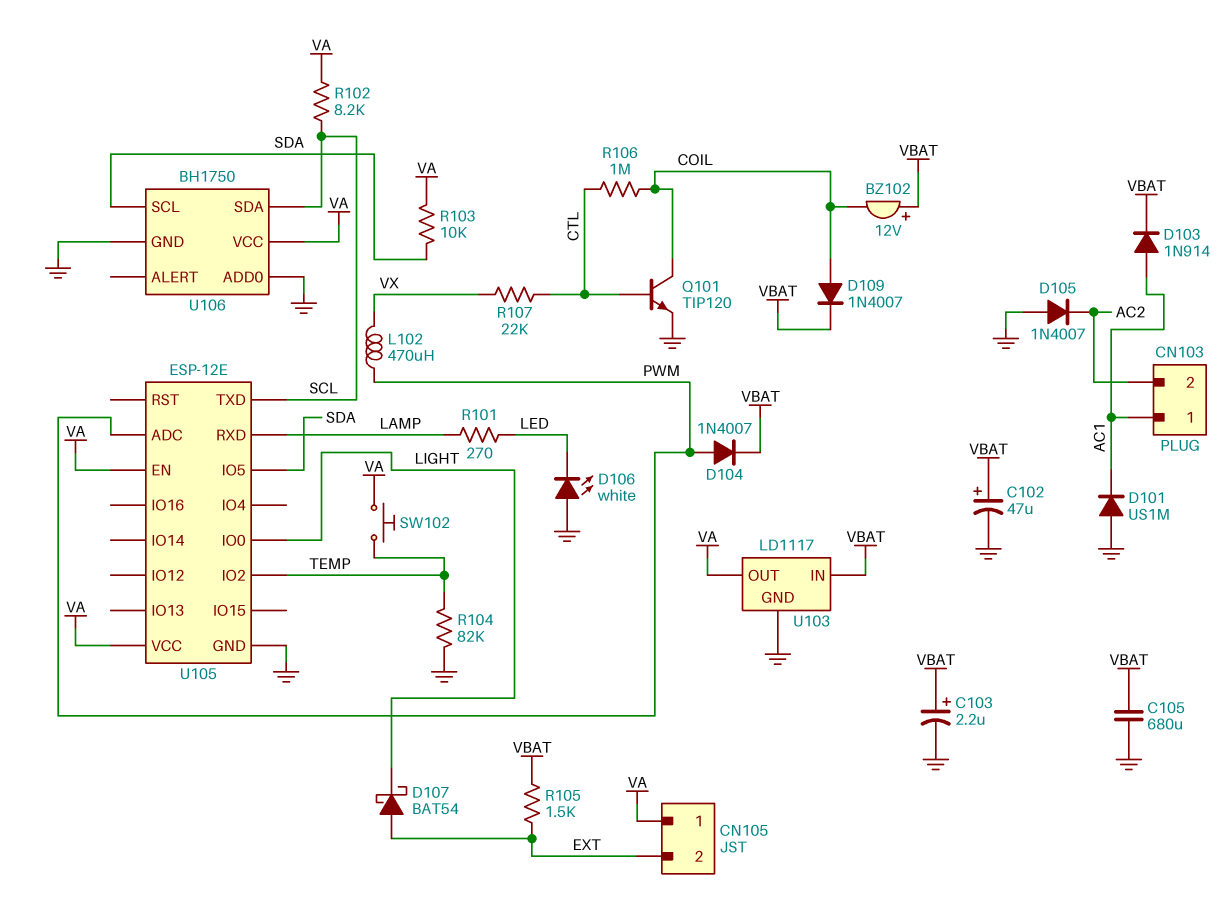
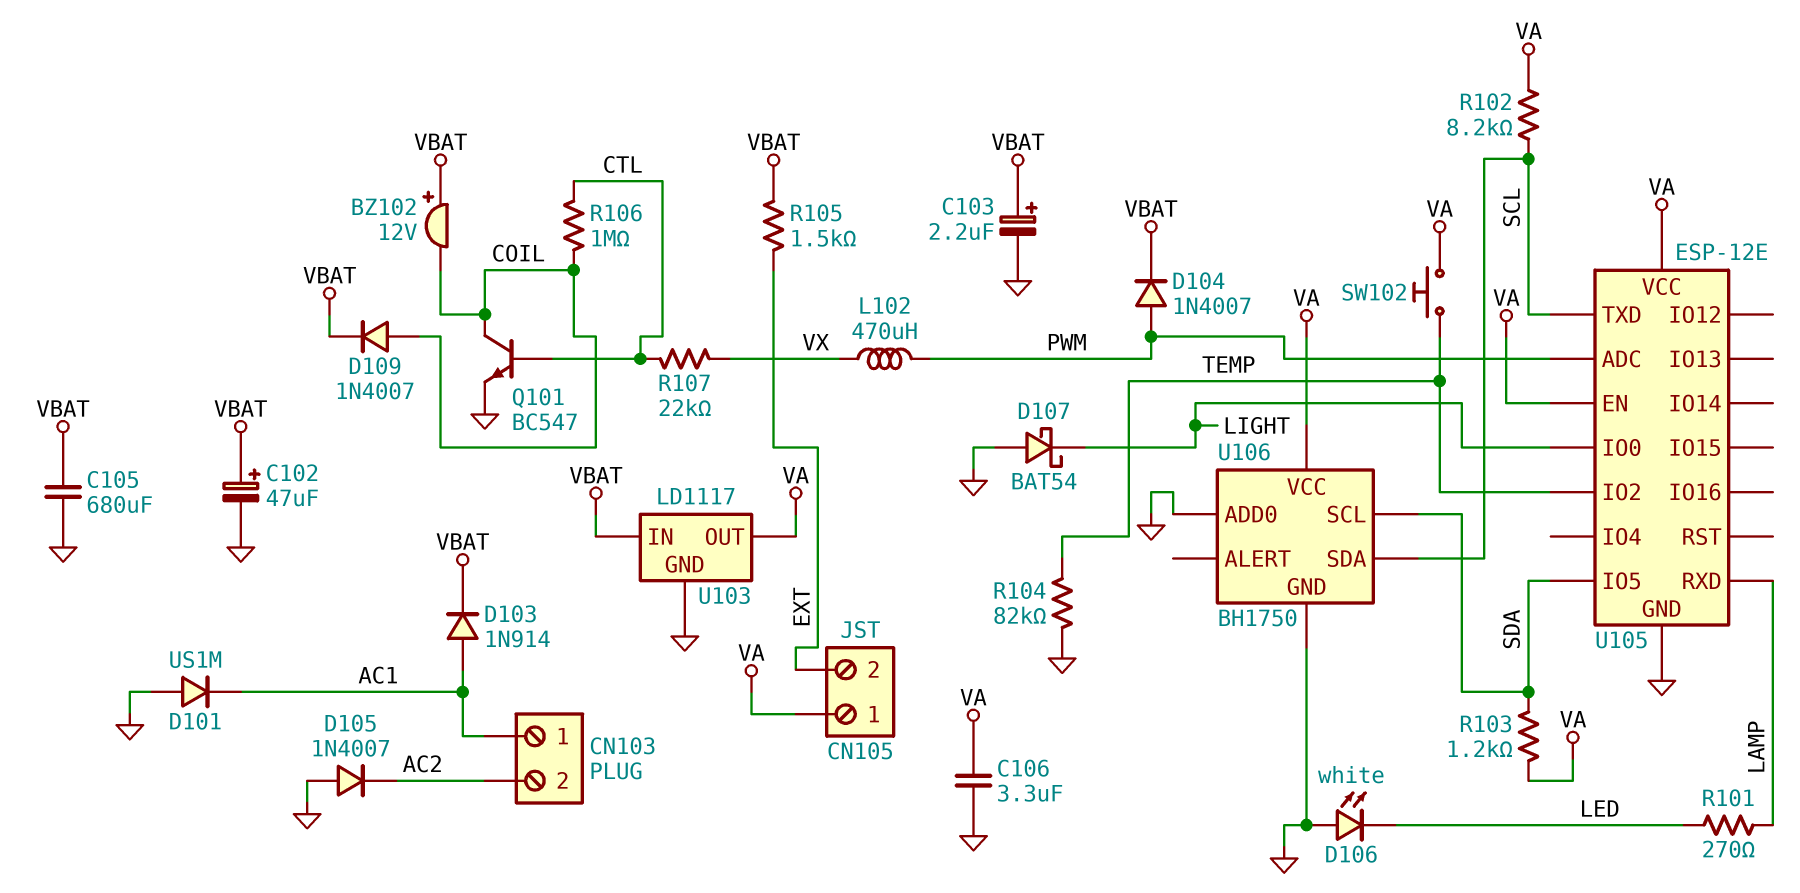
C106: none -> 3.3uF (GND, VA)
D107: schottky BAT54 (A EXT, K LIGHT) -> schottky BAT54 (A GND, K LIGHT)
Q101: NPN TIP120 (B CTL, C COIL, E GND) -> NPN BC547 (B CTL, C COIL, E GND)
R103: 10k (SDA, VA) -> 1.2k (SDA, VA)

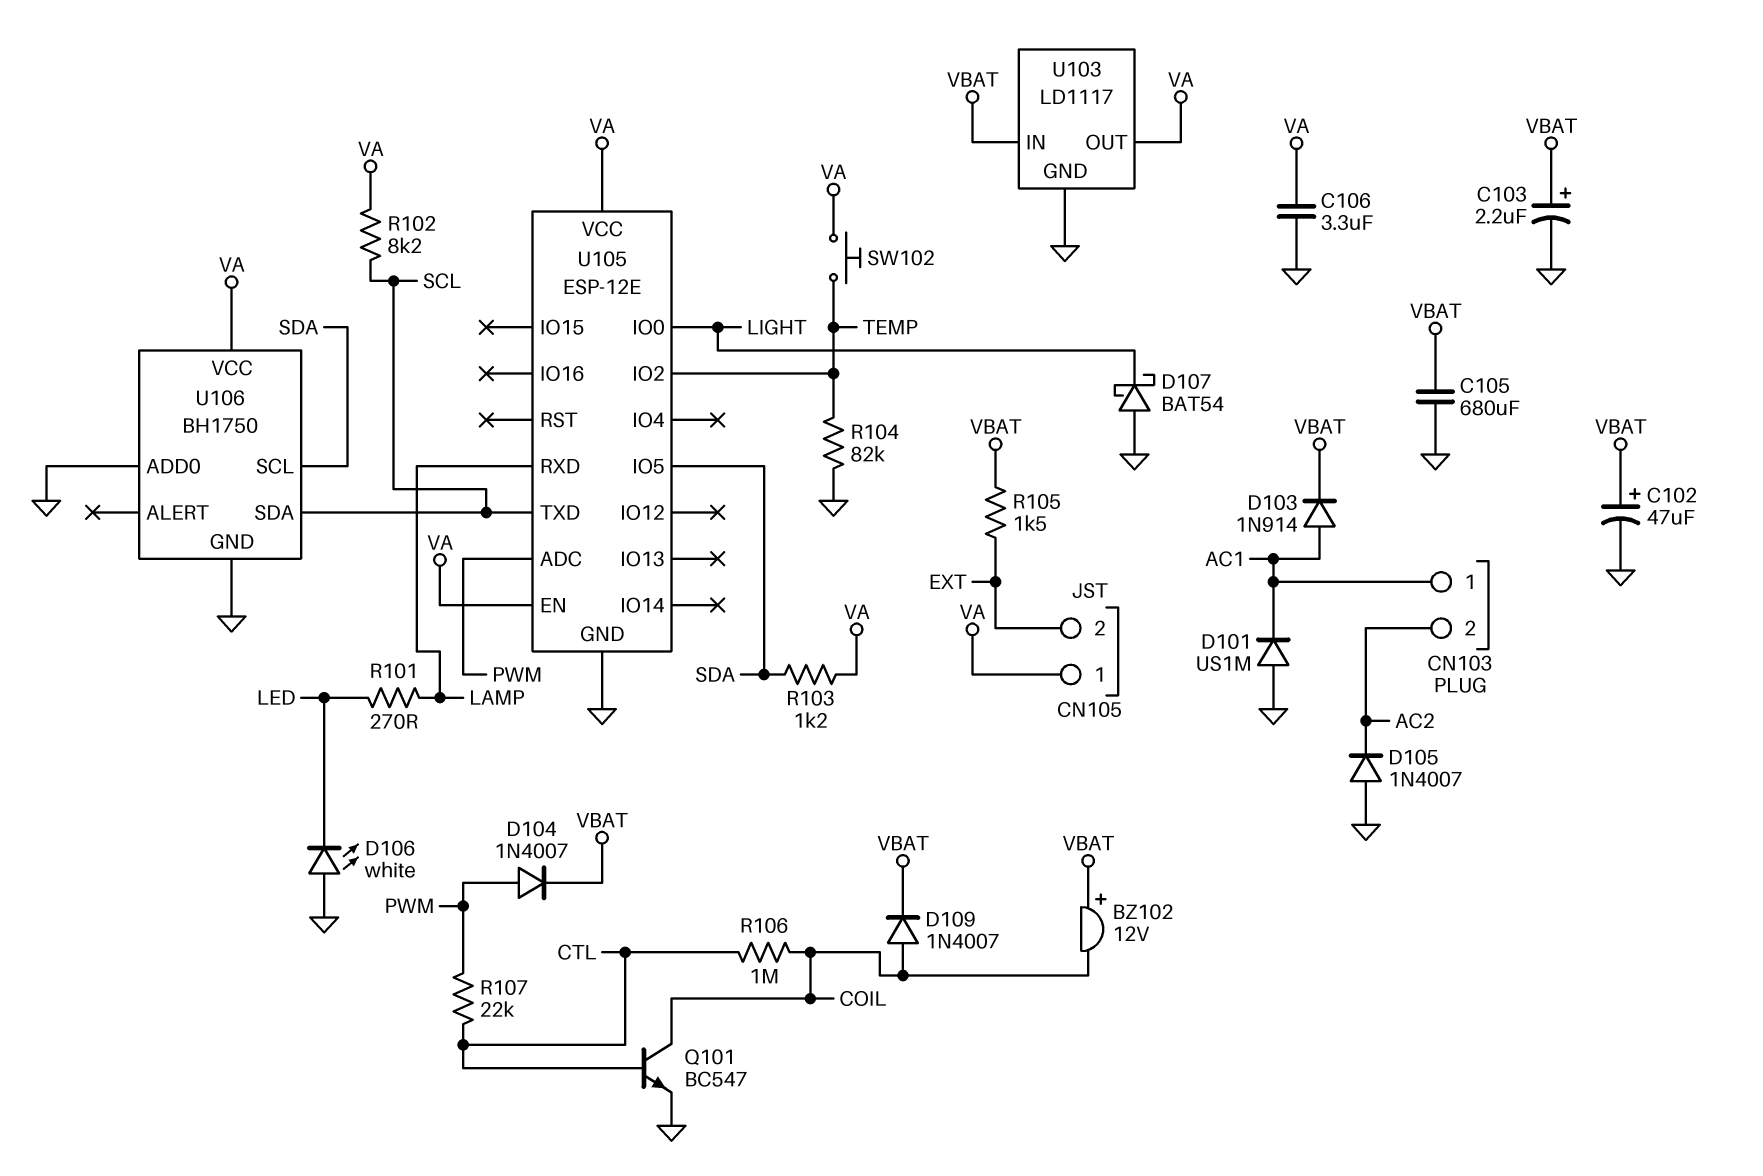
L102: 470uH (PWM, VX) -> none
R107: 22k (CTL, VX) -> 22k (CTL, PWM)

